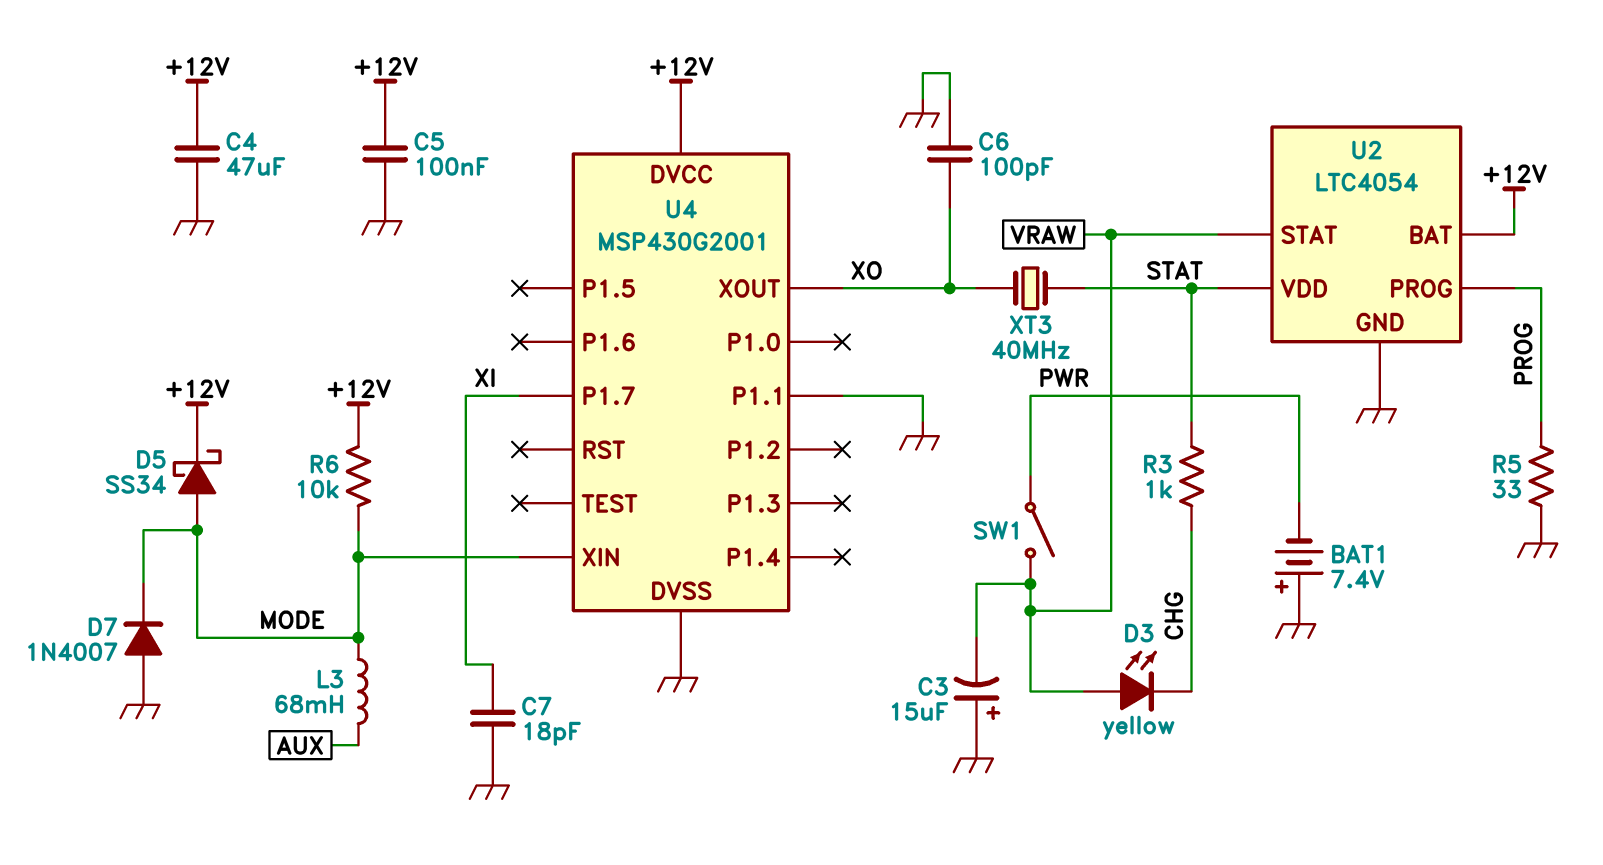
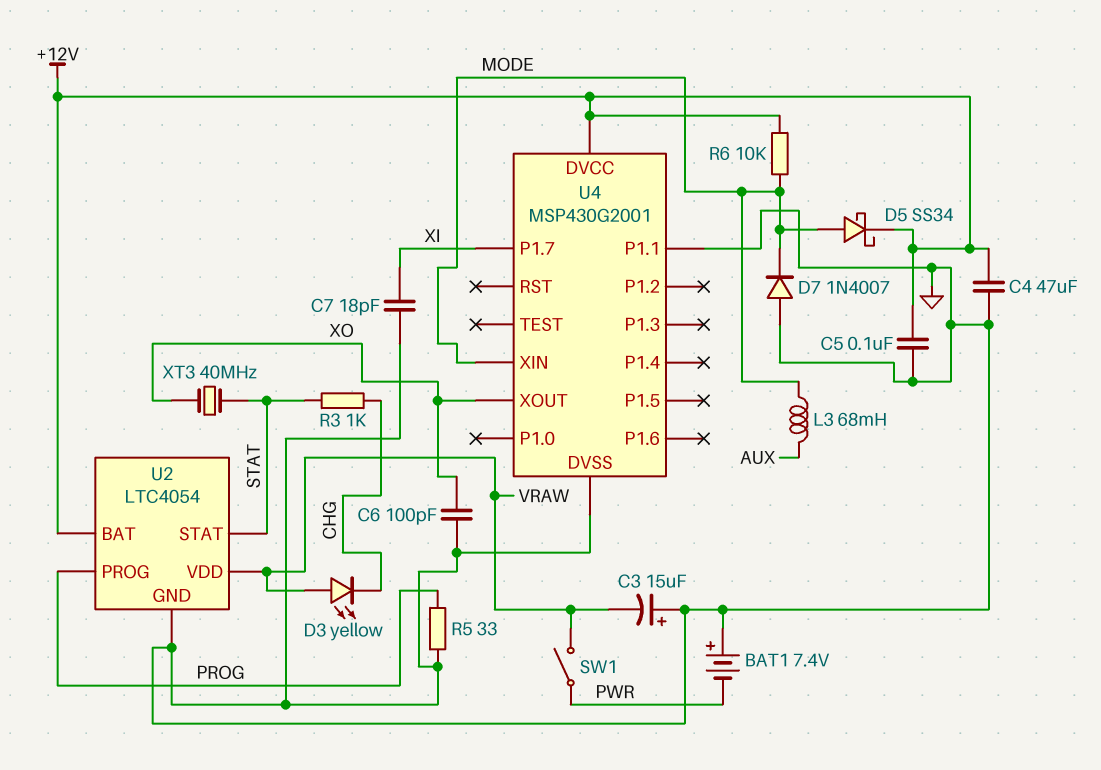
U2 pin STAT: VRAW -> STAT
U2 pin VDD: STAT -> VRAW

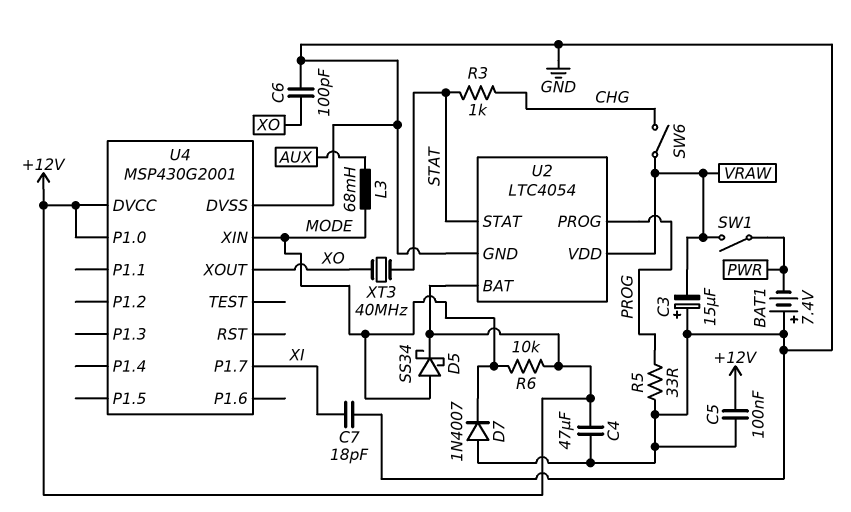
D3: LED yellow (A VRAW, K CHG) -> none
SW6: none -> switch (CHG, VRAW)
U4 pin P1.0: none -> +12V
U4 pin P1.1: GND -> none

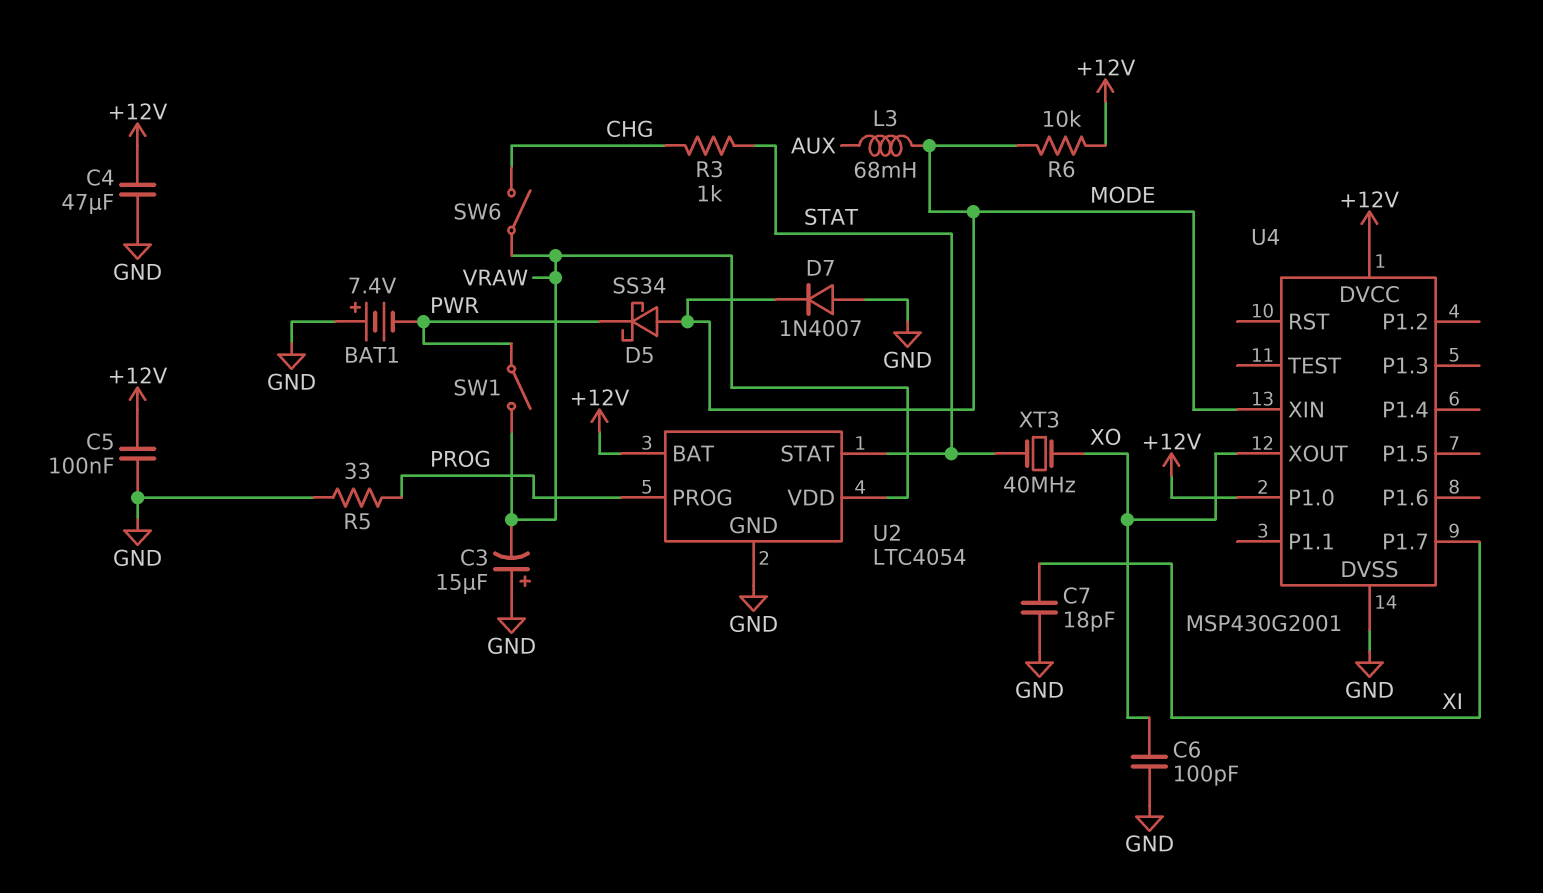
D5: schottky SS34 (A MODE, K +12V) -> schottky SS34 (A MODE, K PWR)

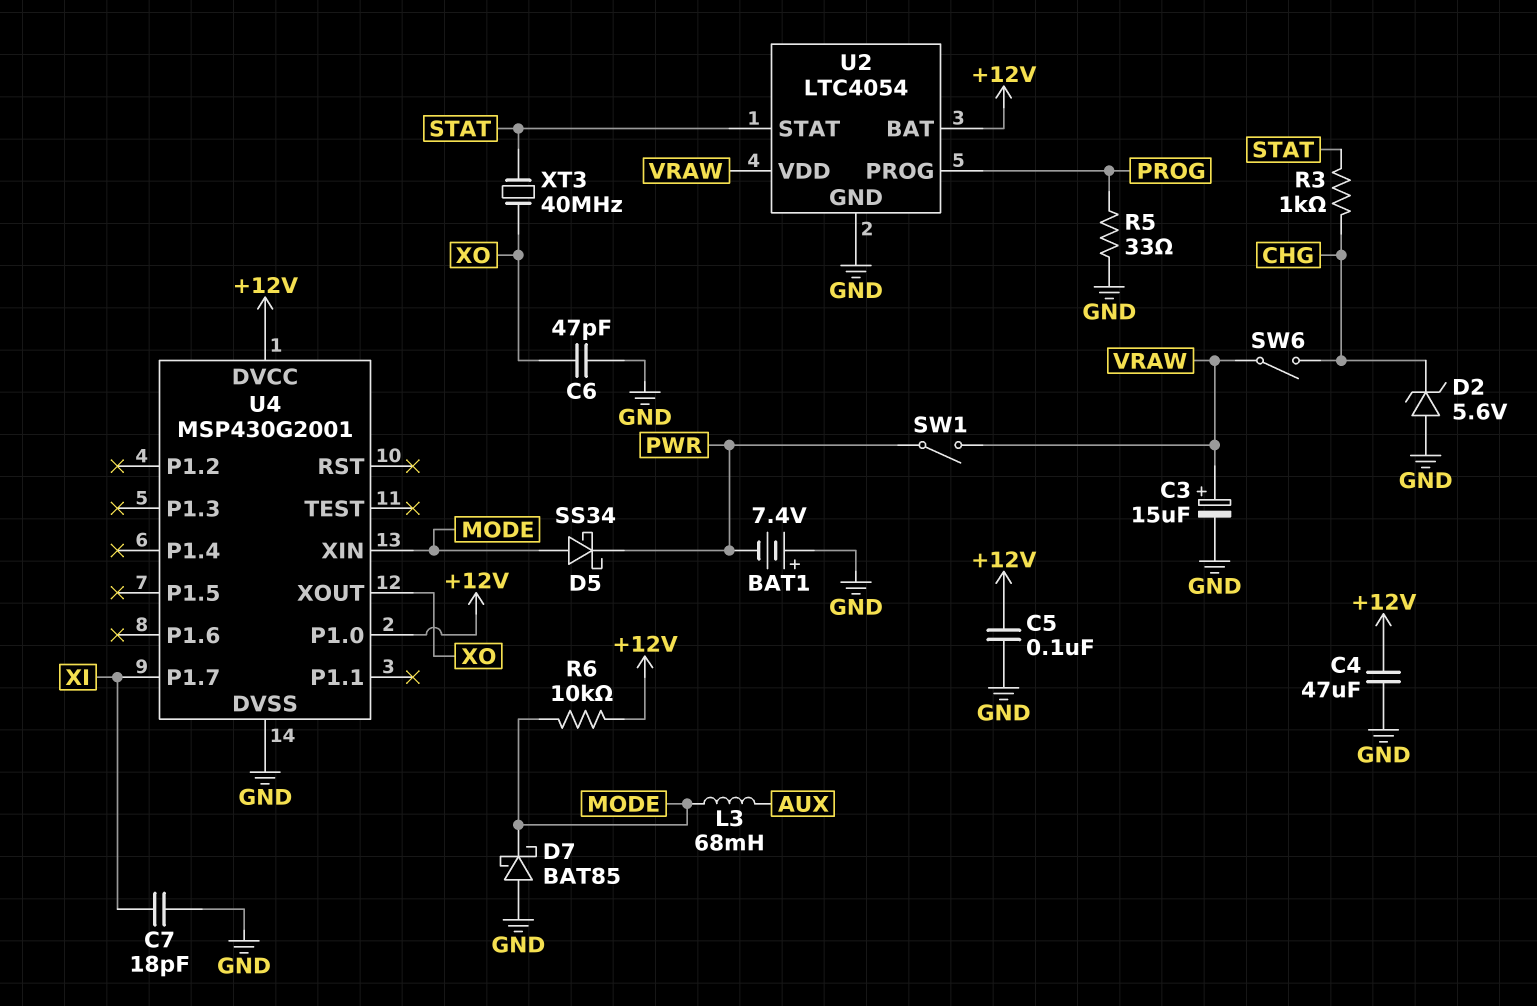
C3: 15uF (plus GND, minus VRAW) -> 15uF (plus VRAW, minus GND)
C6: 100pF (GND, XO) -> 47pF (GND, XO)
D2: none -> zener 5.6V (A GND, K CHG)
D7: diode 1N4007 (A GND, K MODE) -> schottky BAT85 (A GND, K MODE)

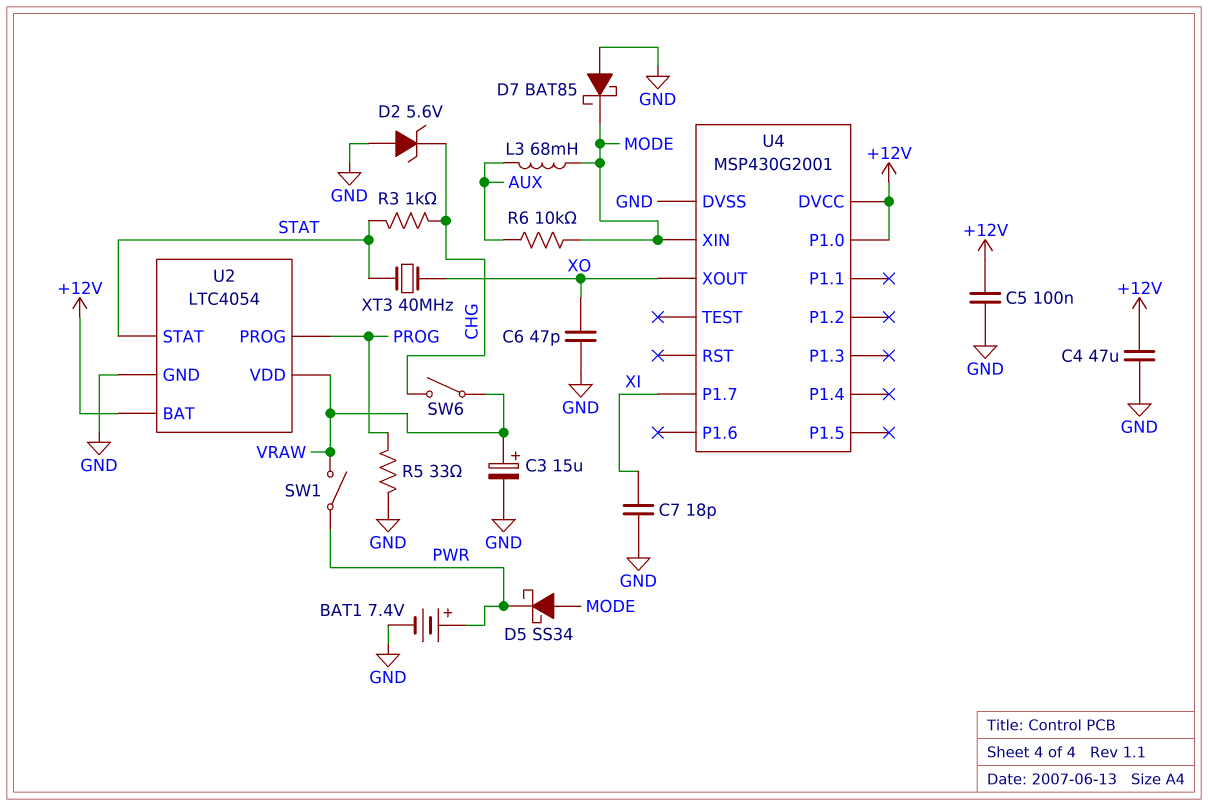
BAT1: 7.4V (plus GND, minus PWR) -> 7.4V (plus PWR, minus GND)
R6: 10k (+12V, MODE) -> 10k (AUX, MODE)

